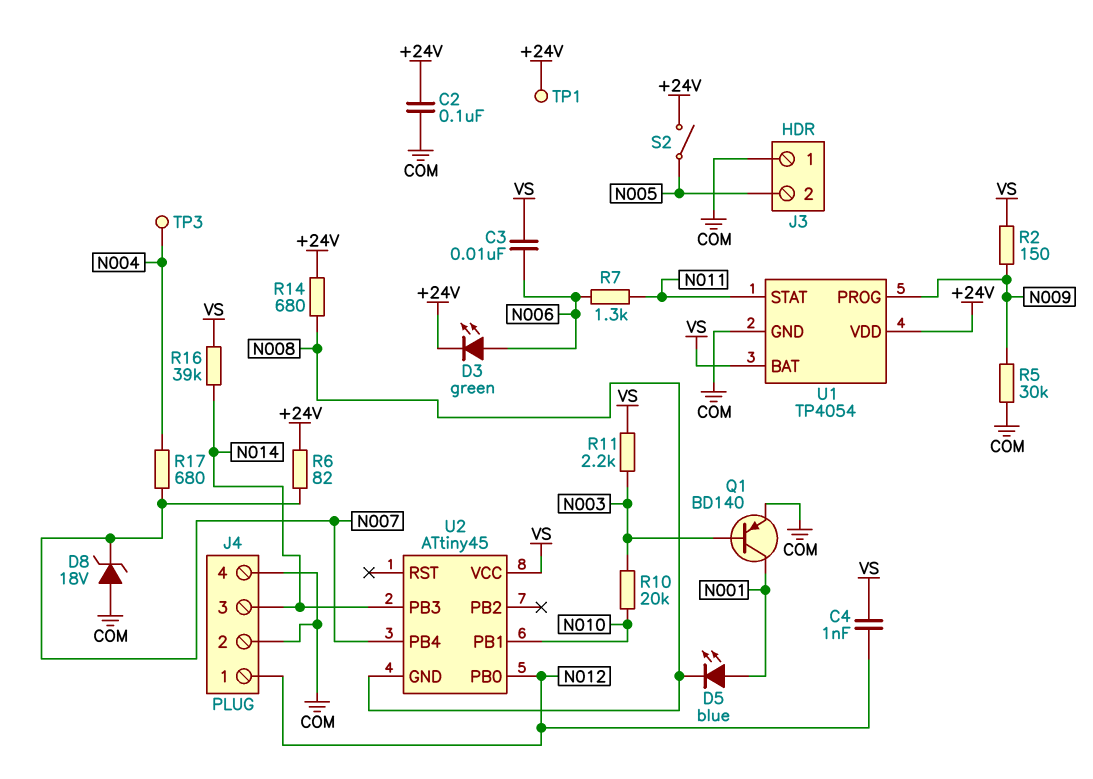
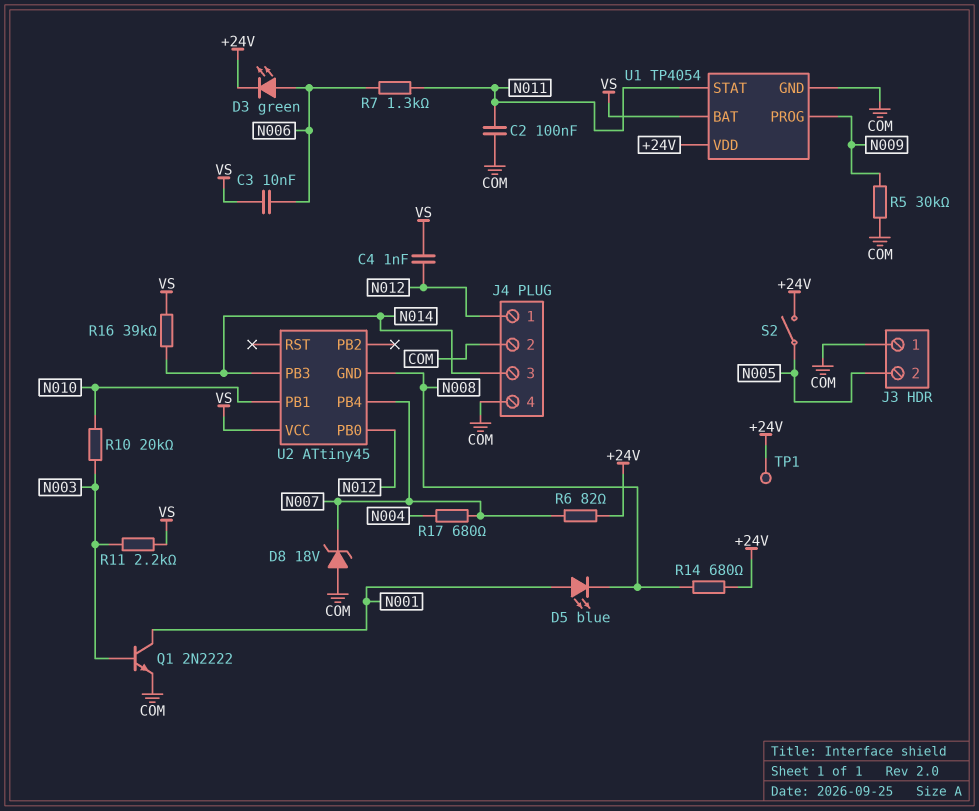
C2: 100nF (+24V, COM) -> 100nF (COM, N011)
Q1: PNP BD140 (B N003, C N001, E COM) -> NPN 2N2222 (B N003, C N001, E COM)
R2: 150 (N009, VS) -> none
TP3: test point (N004) -> none

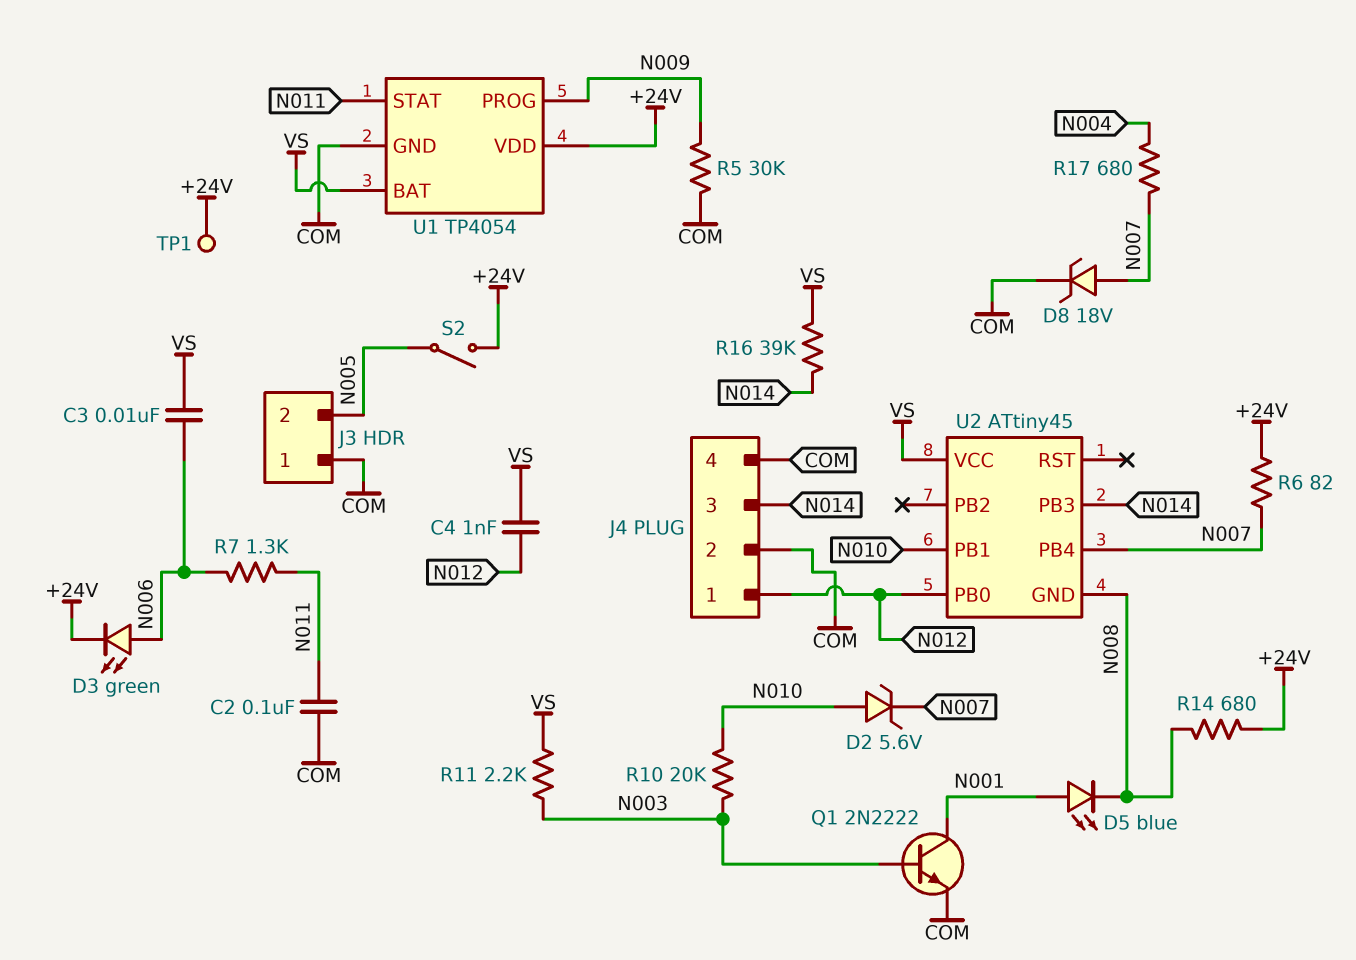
D2: none -> zener 5.6V (A N010, K N007)
D8: zener 18V (A COM, K N007) -> zener 18V (A N007, K COM)

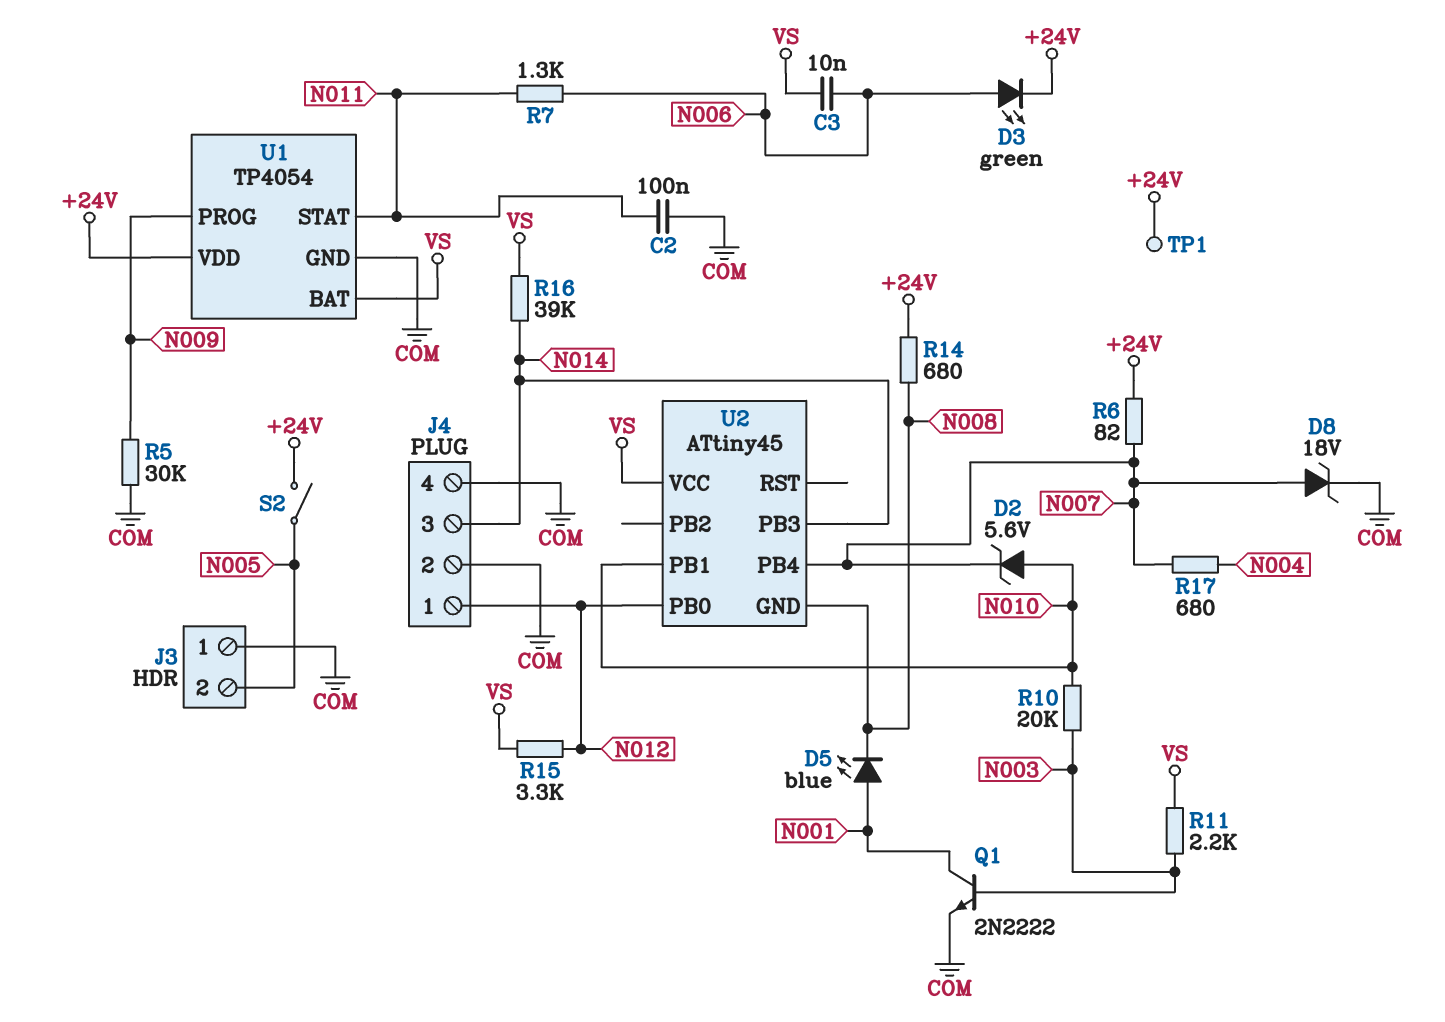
C4: 1nF (N012, VS) -> none
R15: none -> 3.3k (N012, VS)

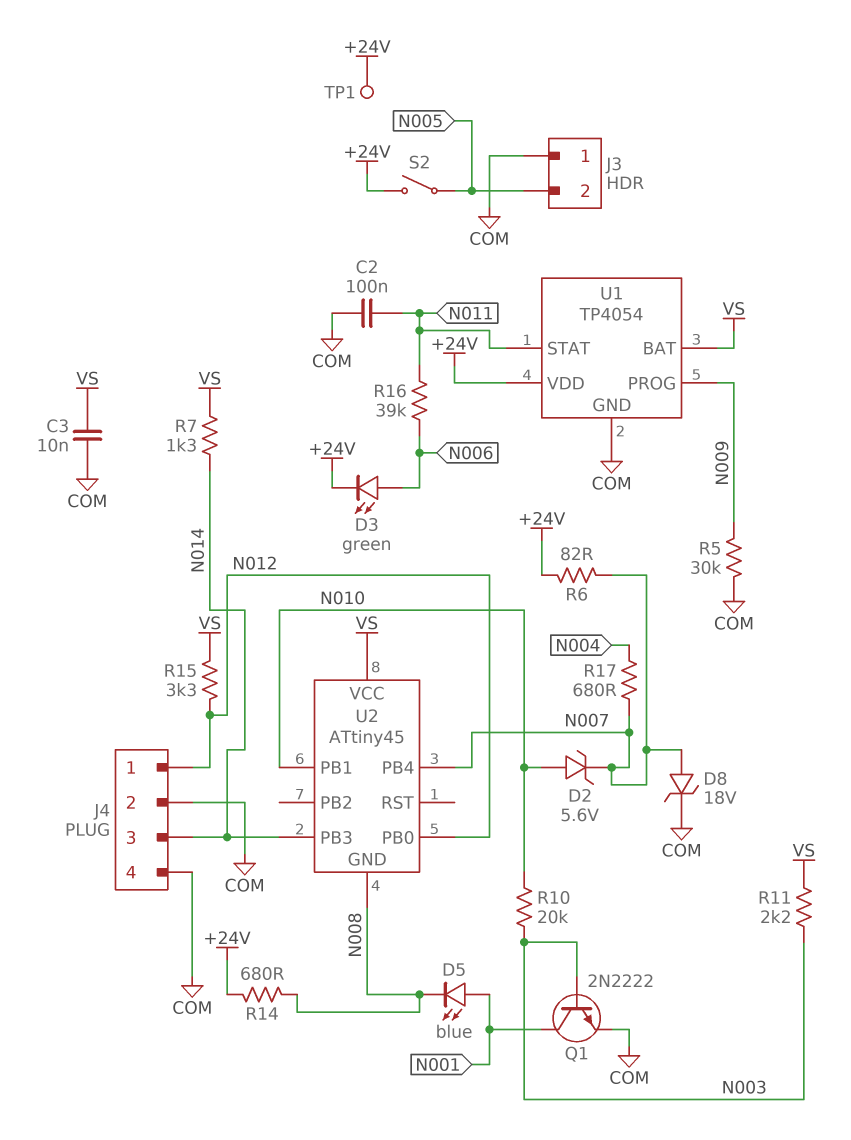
C3: 10nF (N006, VS) -> 10nF (COM, VS)
R7: 1.3k (N006, N011) -> 1.3k (N014, VS)
R16: 39k (N014, VS) -> 39k (N006, N011)

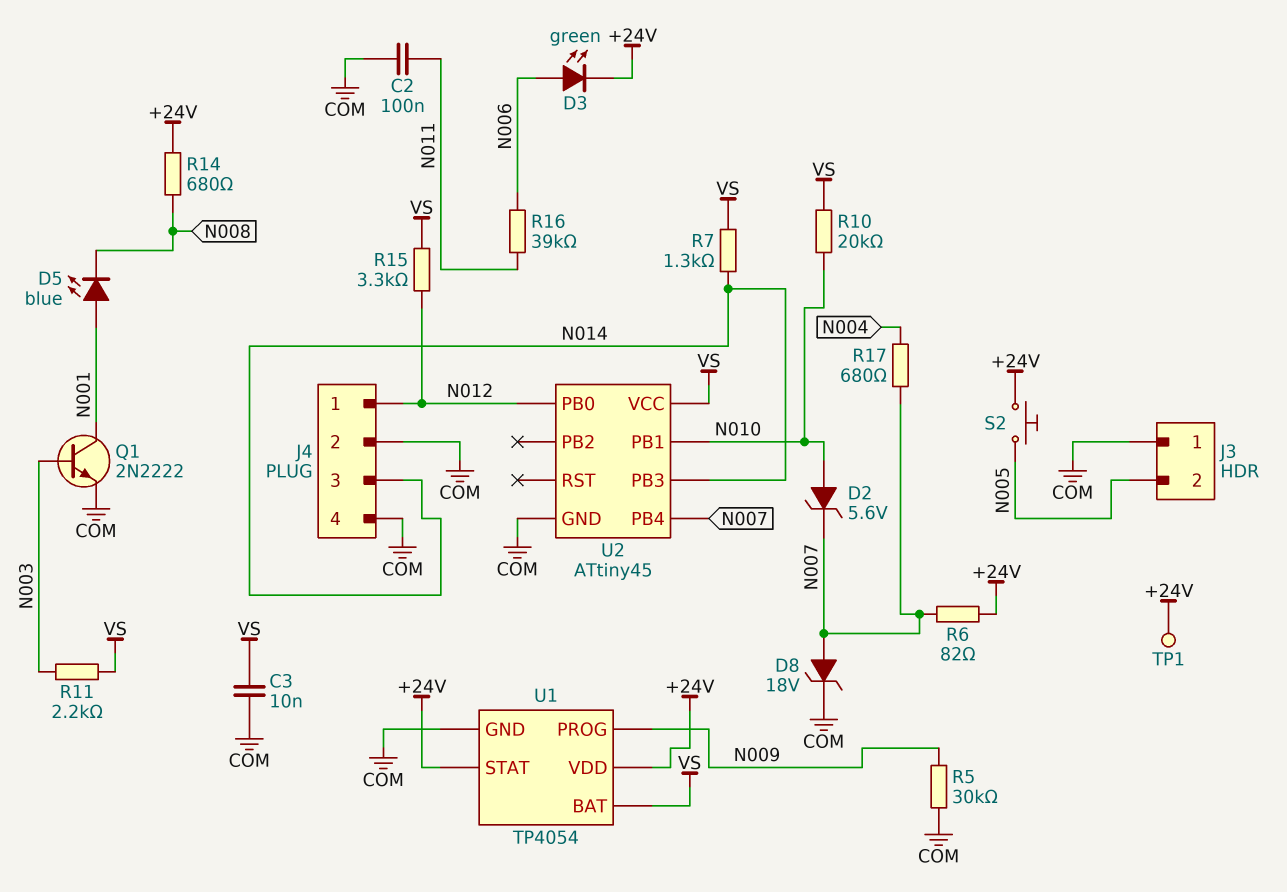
R10: 20k (N003, N010) -> 20k (N010, VS)
S2: switch (+24V, N005) -> button (+24V, N005)
U1 pin STAT: N011 -> +24V
U2 pin GND: N008 -> COM

